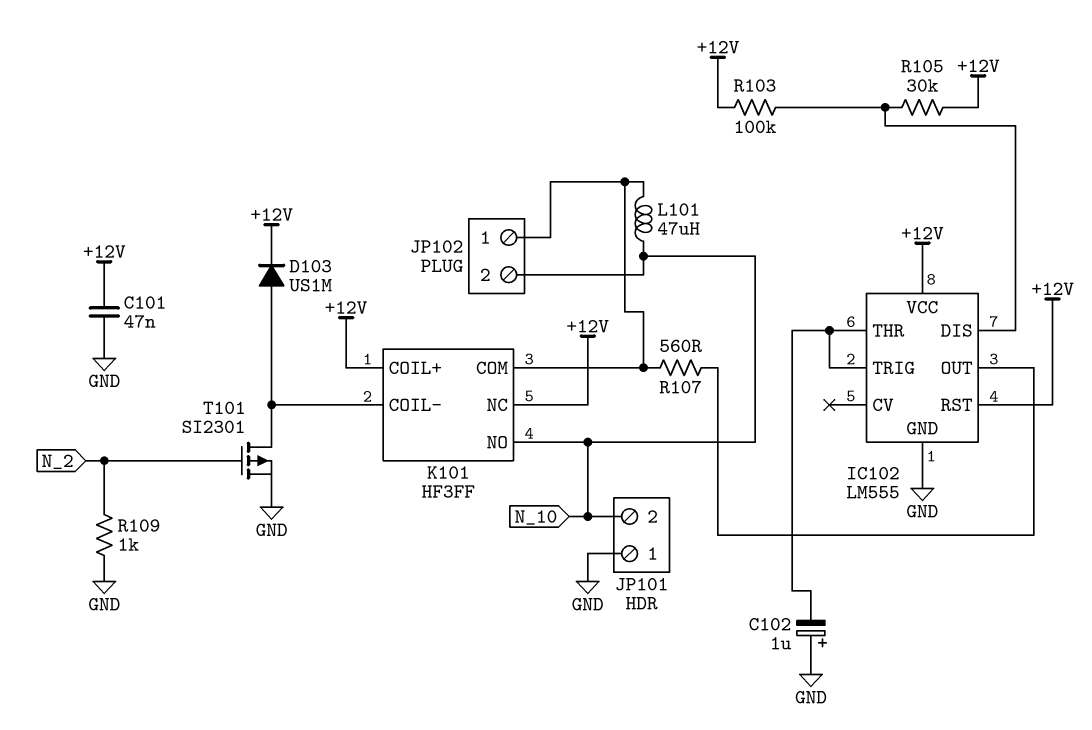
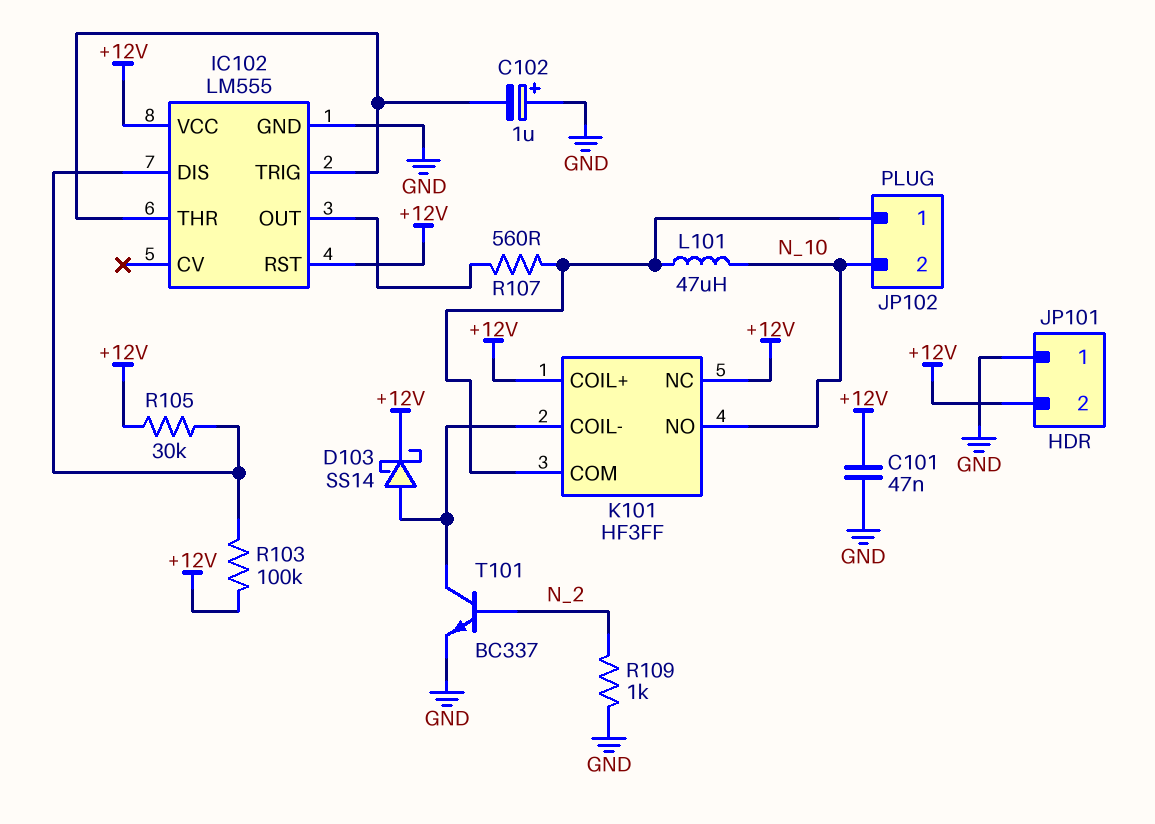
D103: diode US1M (A K101/COIL-, K +12V) -> schottky SS14 (A K101/COIL-, K +12V)
JP101 pin 2: N_10 -> +12V
T101: PMOS SI2301 (G N_2, D K101/COIL-, S GND) -> NPN BC337 (B N_2, C K101/COIL-, E GND)

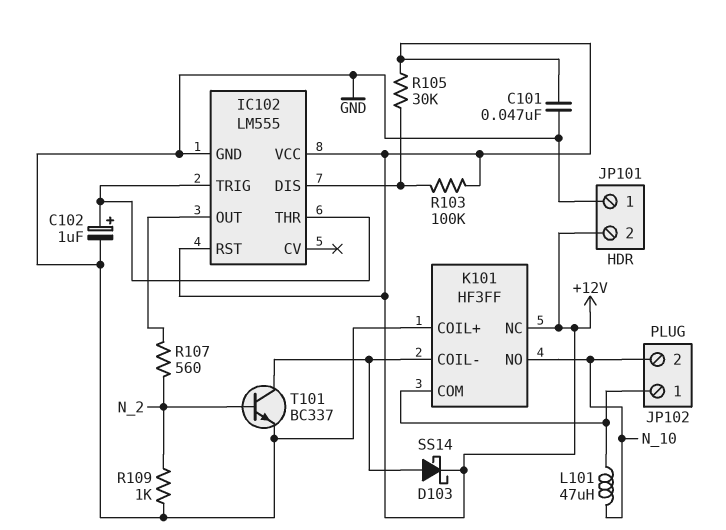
C102: 1uF (plus GND, minus IC102/THR) -> 1uF (plus IC102/THR, minus GND)
K101 pin COIL+: +12V -> GND
R107: 560 (IC102/OUT, JP102/1) -> 560 (IC102/OUT, N_2)

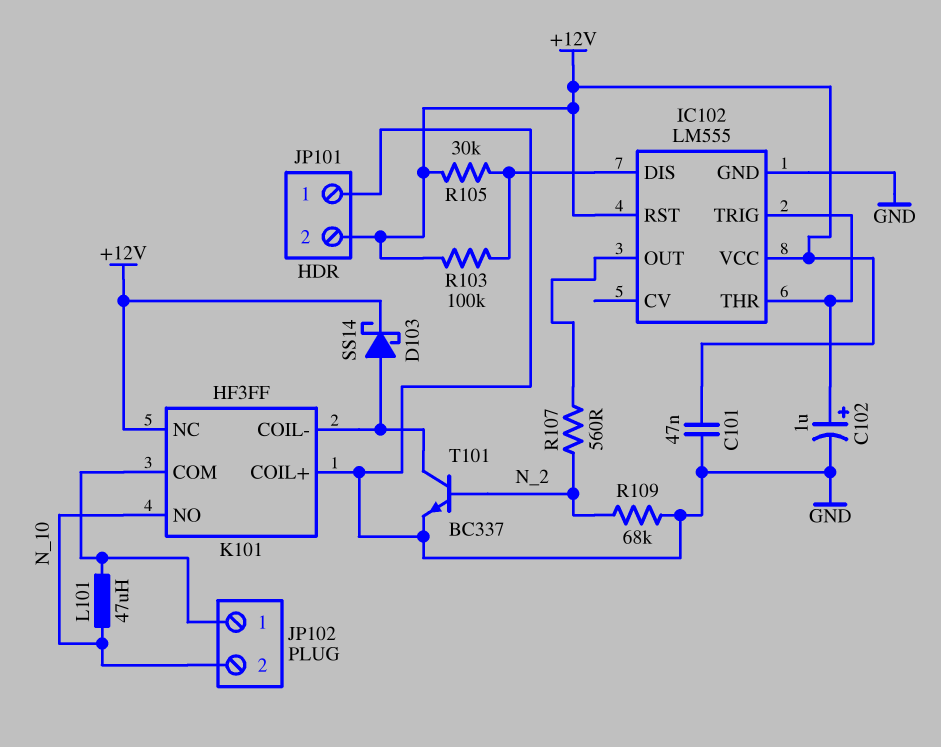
R109: 1k (GND, N_2) -> 68k (GND, N_2)

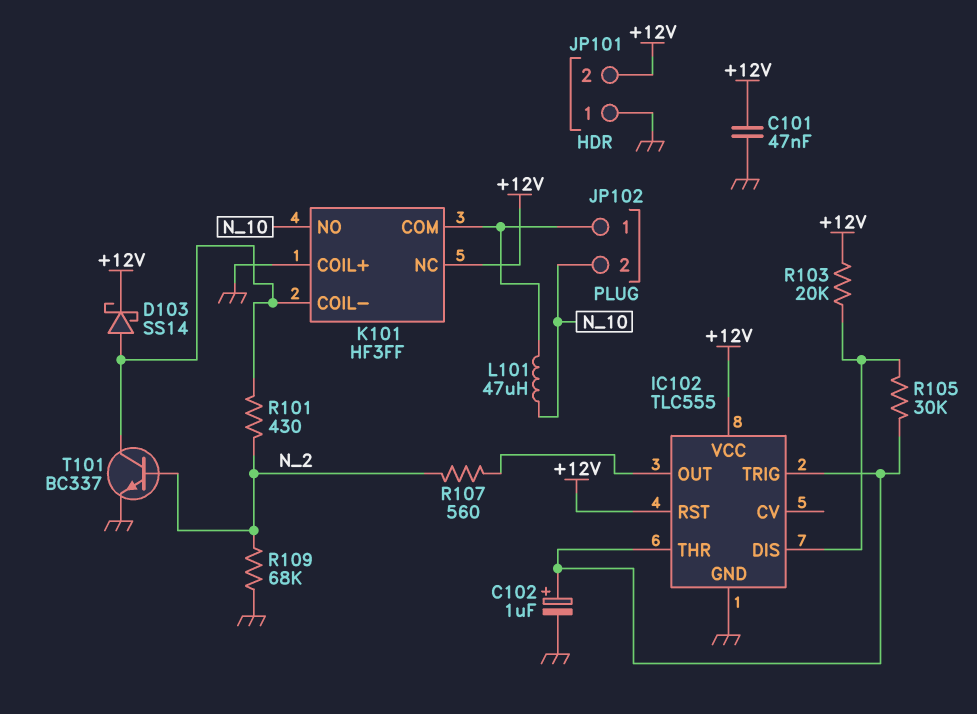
IC102: LM555 -> TLC555
R101: none -> 430 (K101/COIL-, N_2)
R103: 100k (+12V, IC102/DIS) -> 20k (+12V, IC102/DIS)
R105: 30k (+12V, IC102/DIS) -> 30k (IC102/DIS, IC102/THR)

